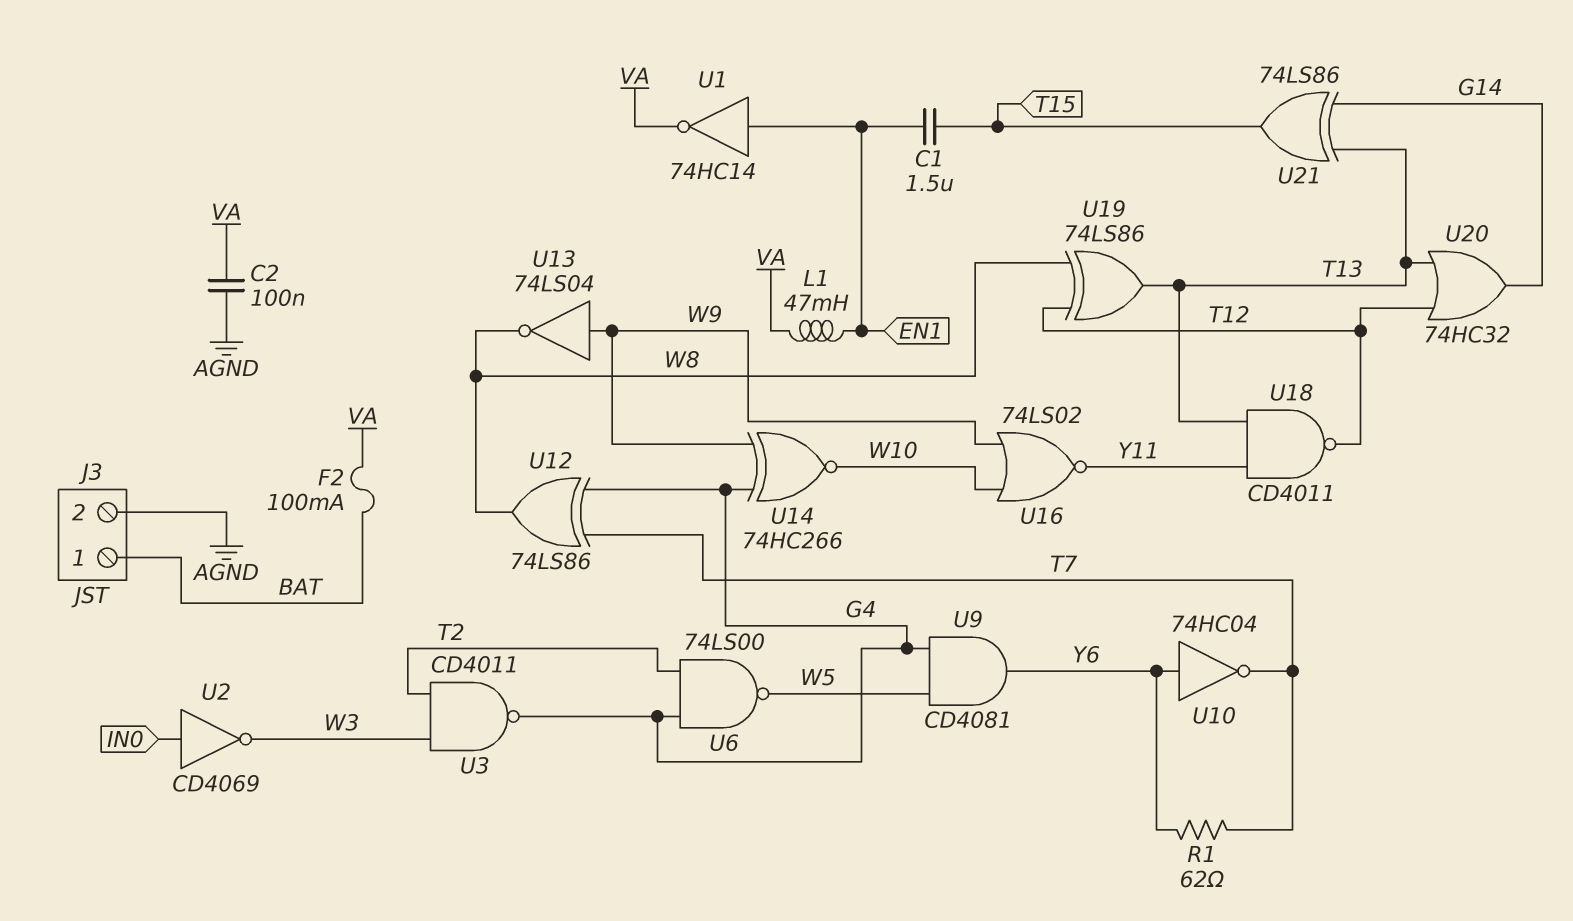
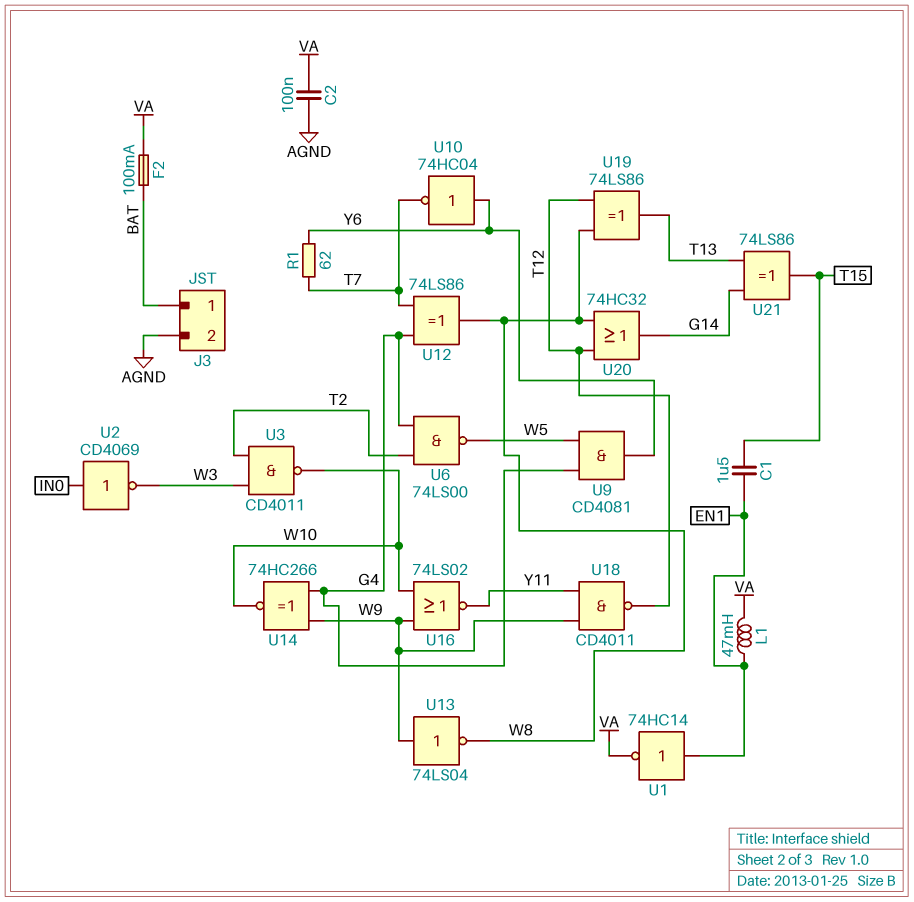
U3: NAND CD4011 (in T2, in W3, out G4) -> NAND CD4011 (in T2, in W3, out W10)
U18: NAND CD4011 (in T13, in Y11, out T12) -> NAND CD4011 (in W9, in Y11, out T12)
U20: OR 74HC32 (in T12, in T13, out G14) -> OR 74HC32 (in T12, in W8, out G14)

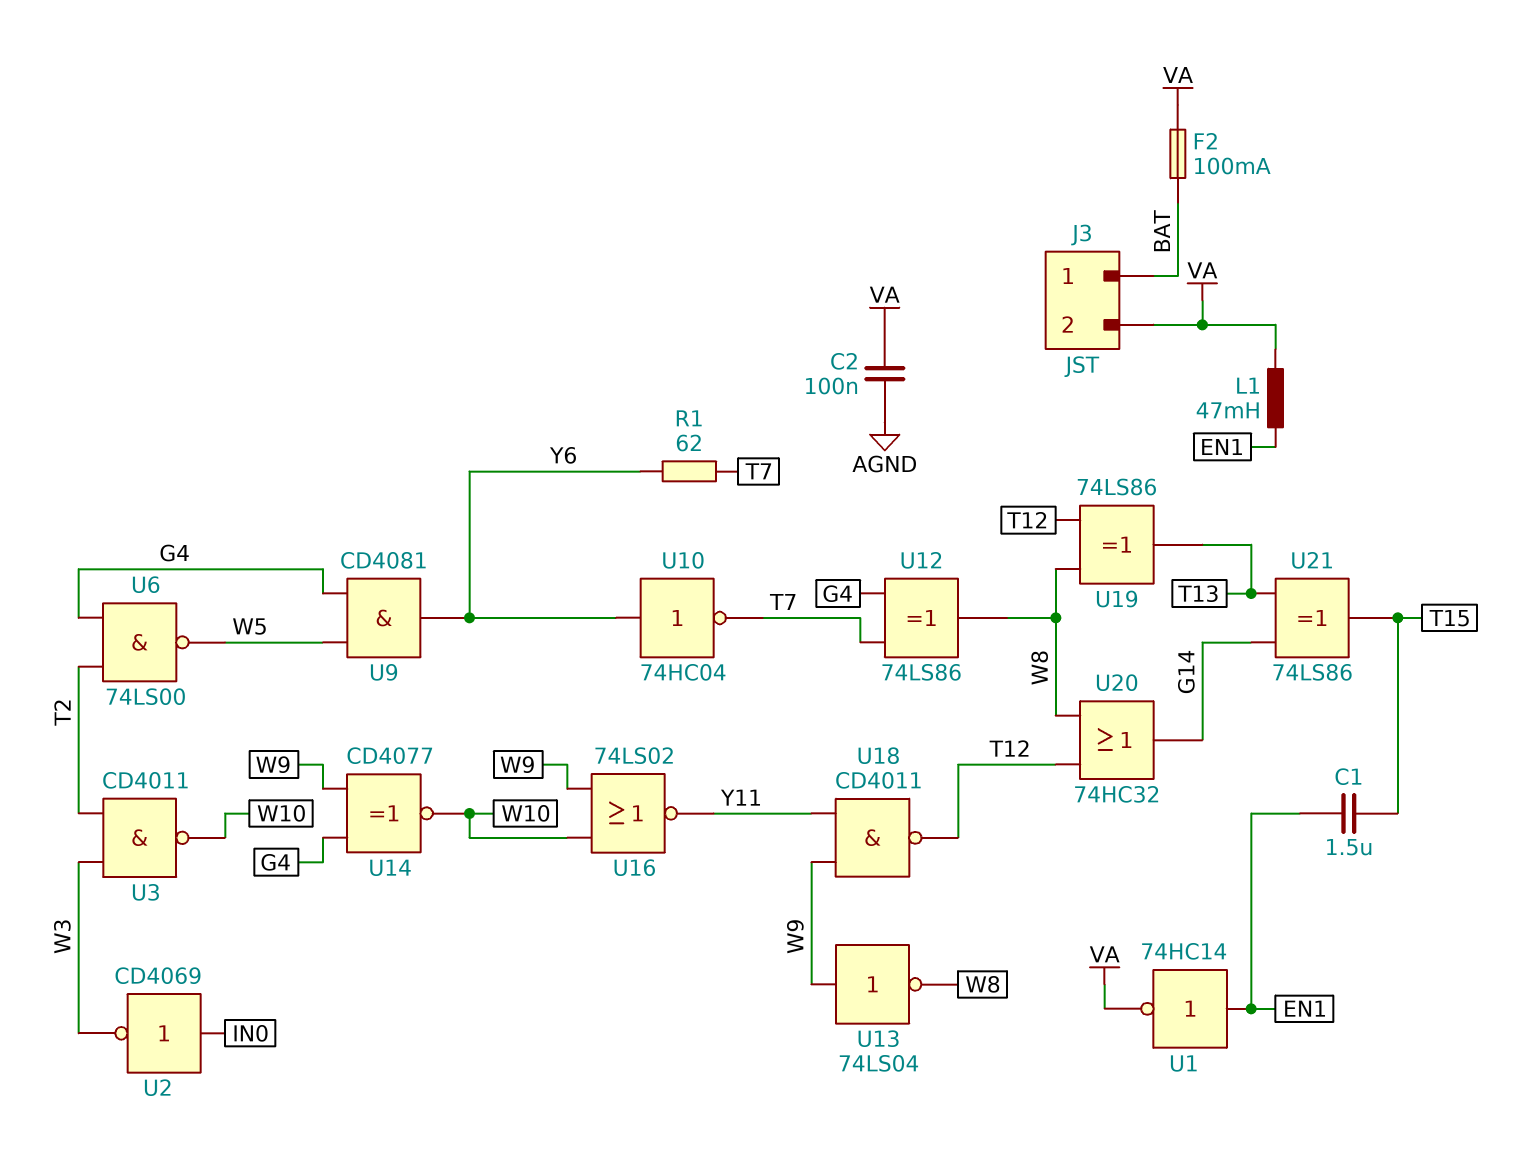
J3 pin 2: AGND -> VA
U14: XNOR 74HC266 (in G4, in W9, out W10) -> XNOR CD4077 (in G4, in W9, out W10)

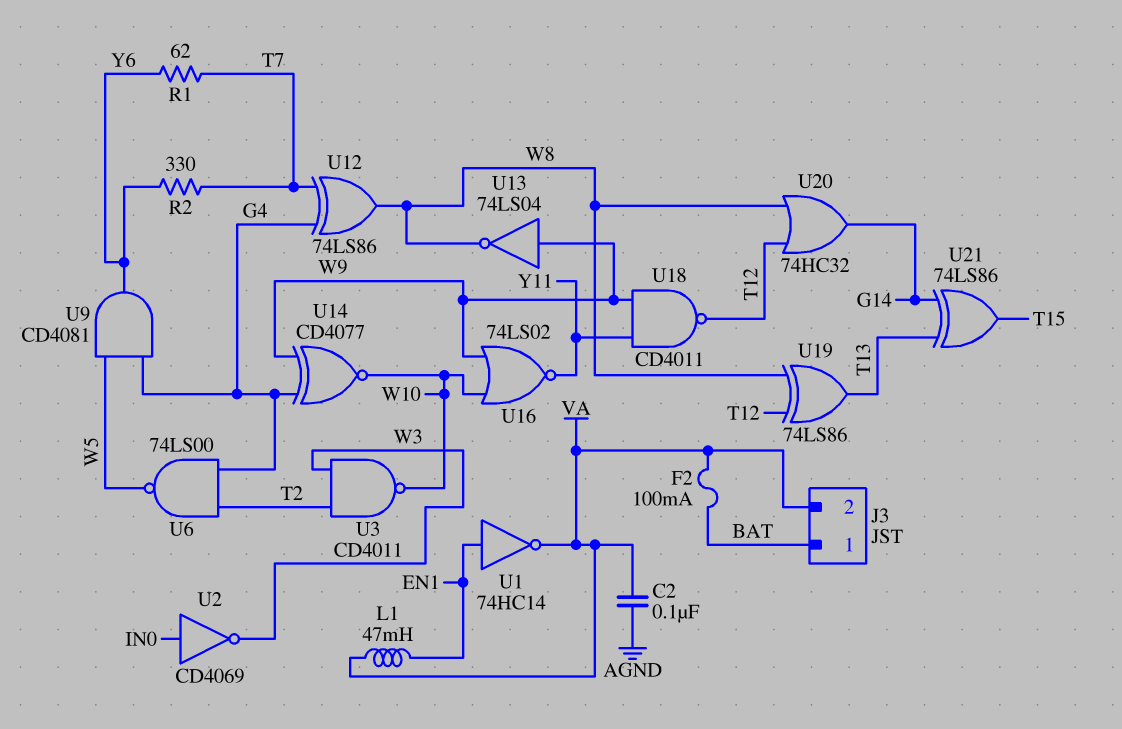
C1: 1.5uF (EN1, T15) -> none
R2: none -> 330 (T7, Y6)
U10: NOT 74HC04 (in Y6, out T7) -> none

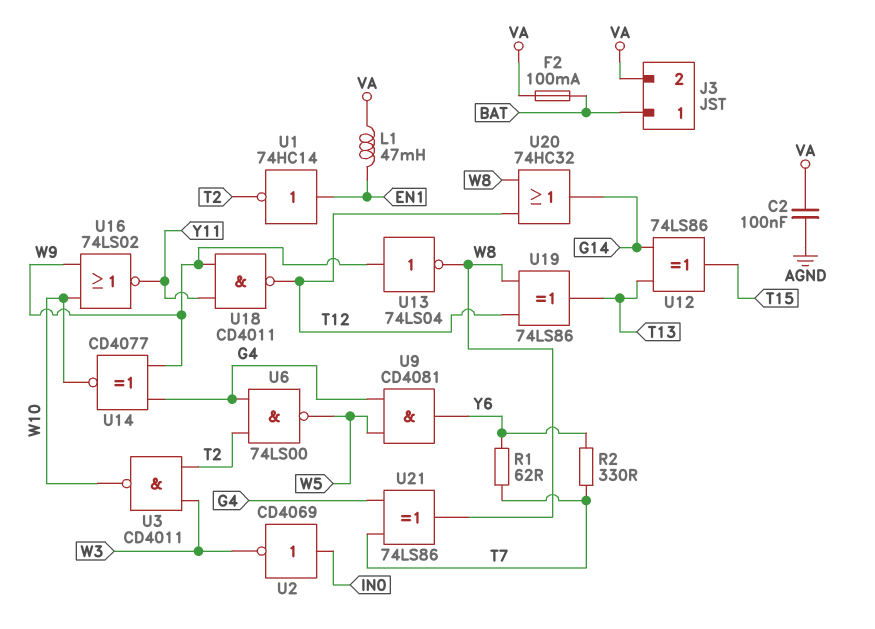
U1: NOT 74HC14 (in EN1, out VA) -> NOT 74HC14 (in EN1, out T2)
U12: XOR 74LS86 (in G4, in T7, out W8) -> XOR 74LS86 (in G14, in T13, out T15)
U21: XOR 74LS86 (in G14, in T13, out T15) -> XOR 74LS86 (in G4, in T7, out W8)

